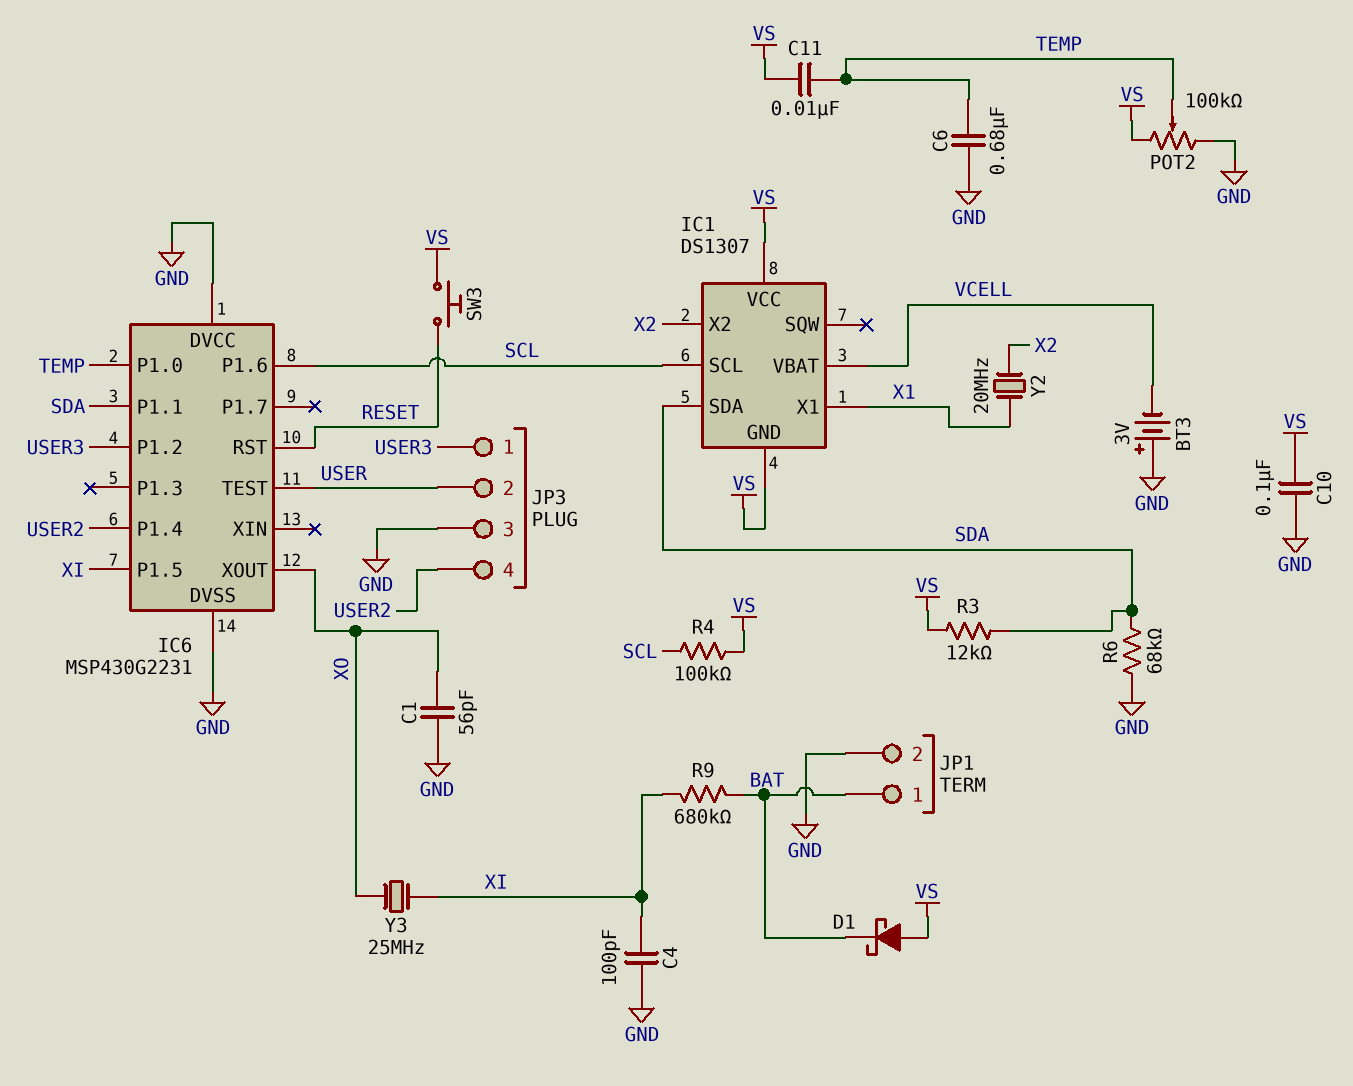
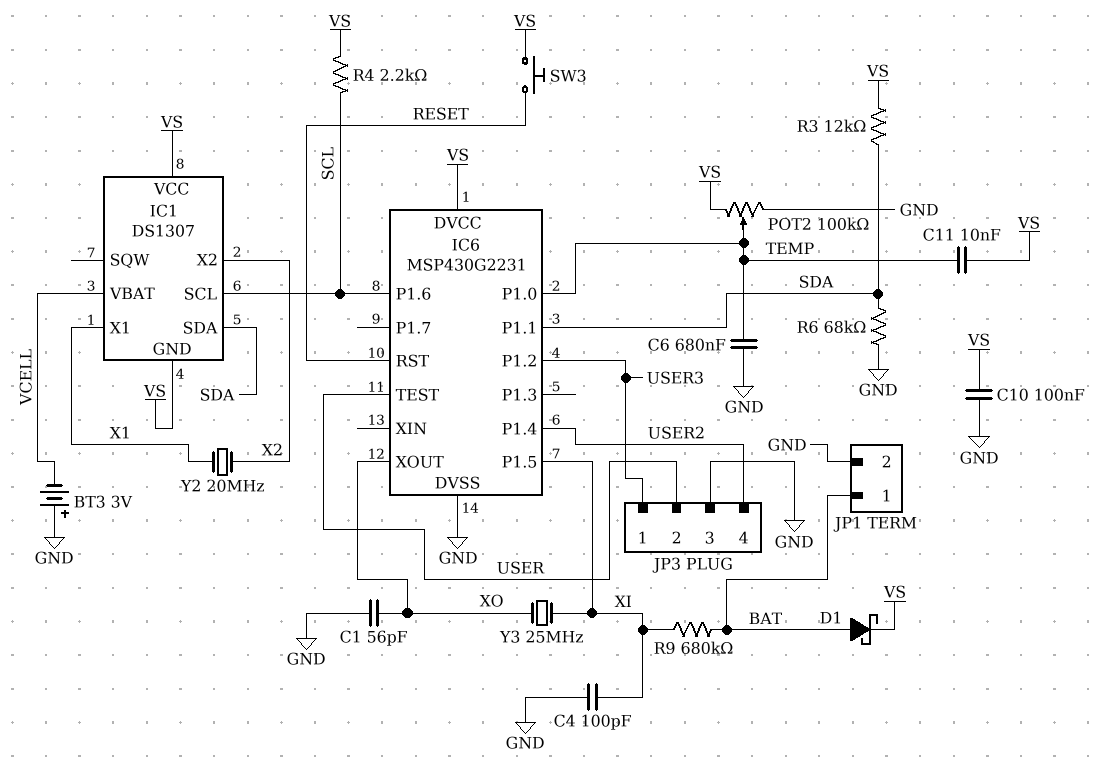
D1: schottky (A VS, K BAT) -> schottky (A BAT, K VS)
IC6 pin DVCC: GND -> VS
R4: 100k (SCL, VS) -> 2.2k (SCL, VS)

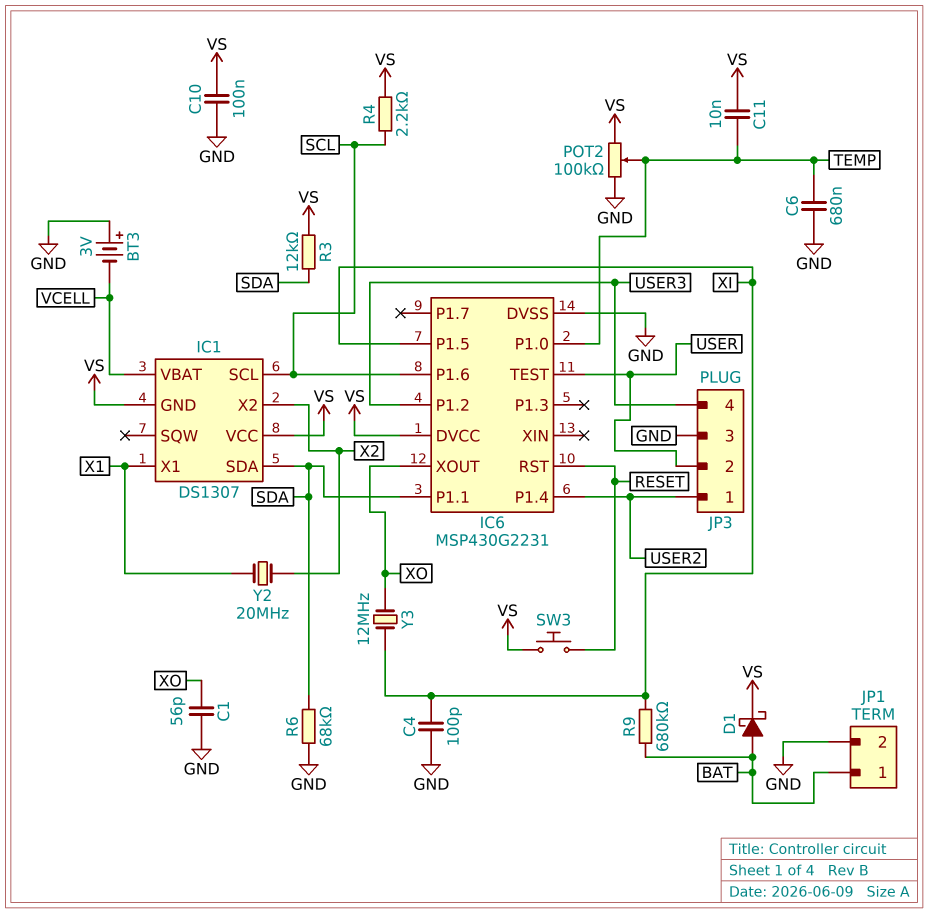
JP3 pin 1: USER3 -> USER2
JP3 pin 4: USER2 -> USER3
Y3: 25MHz (XI, XO) -> 12MHz (XI, XO)

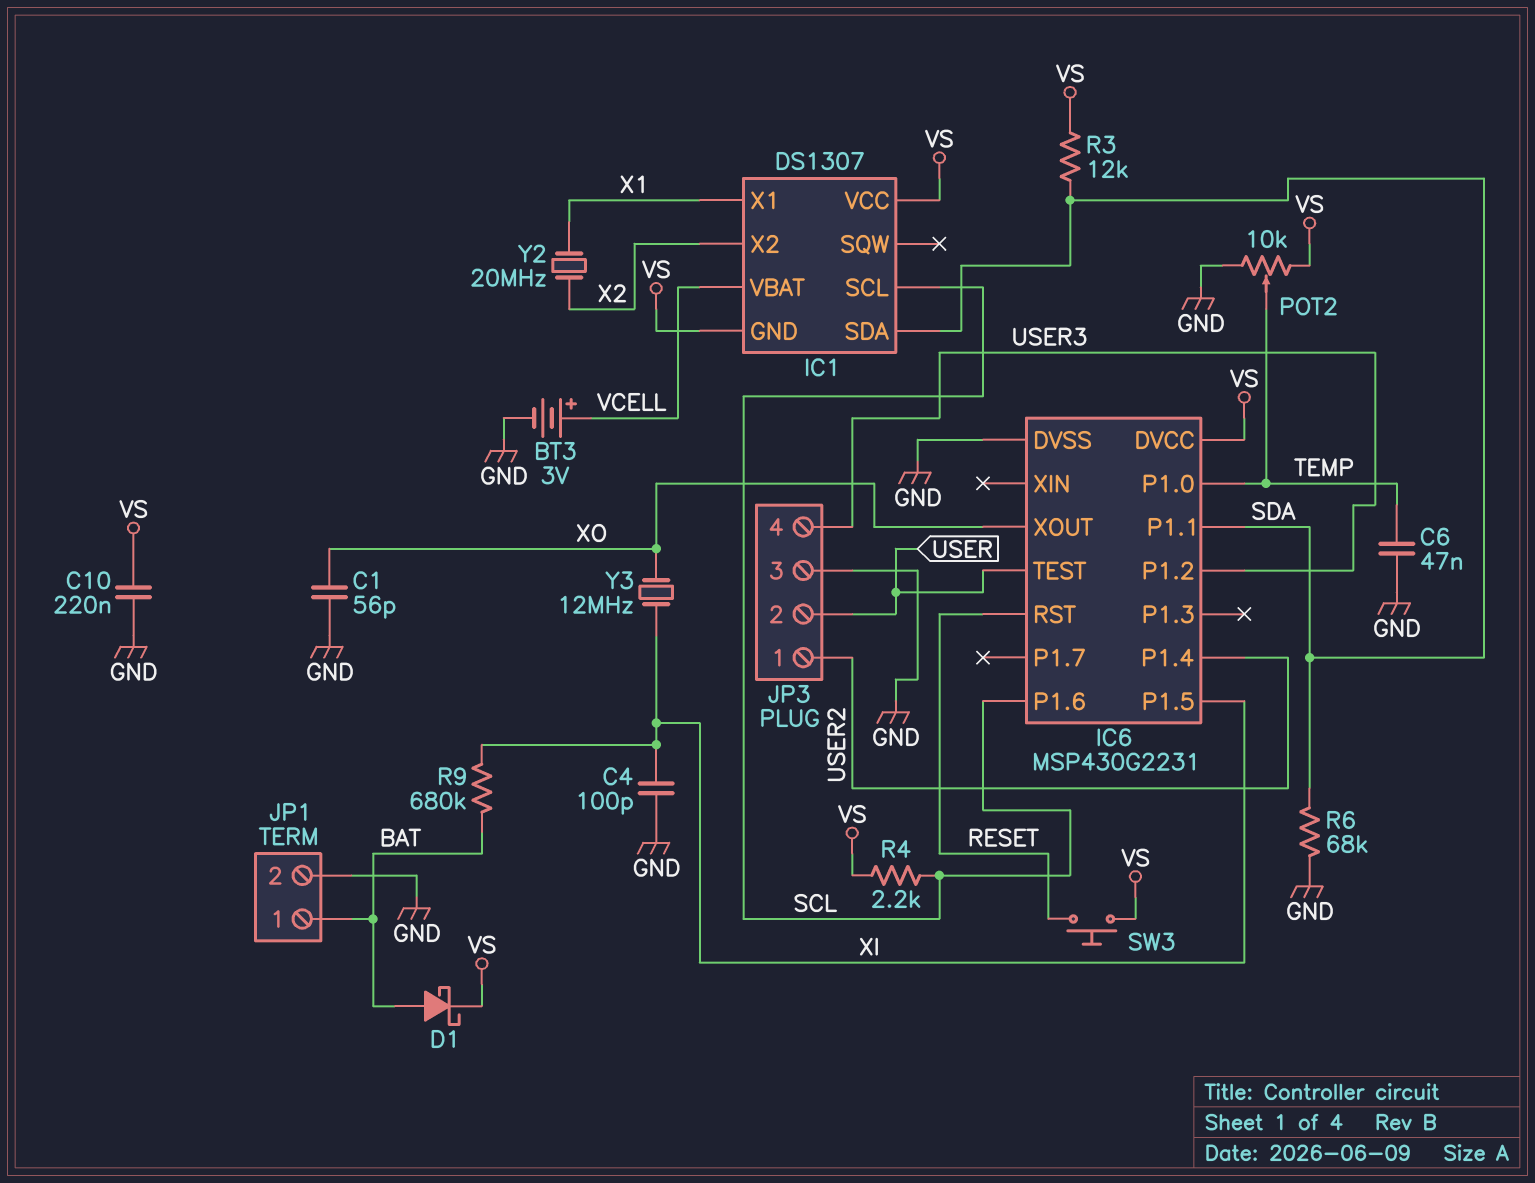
BT3: 3V (plus GND, minus VCELL) -> 3V (plus VCELL, minus GND)
C6: 680nF (GND, TEMP) -> 47nF (GND, TEMP)
C10: 100nF (GND, VS) -> 220nF (GND, VS)
C11: 10nF (TEMP, VS) -> none
POT2: 100k (GND, VS, wiper TEMP) -> 10k (GND, VS, wiper TEMP)

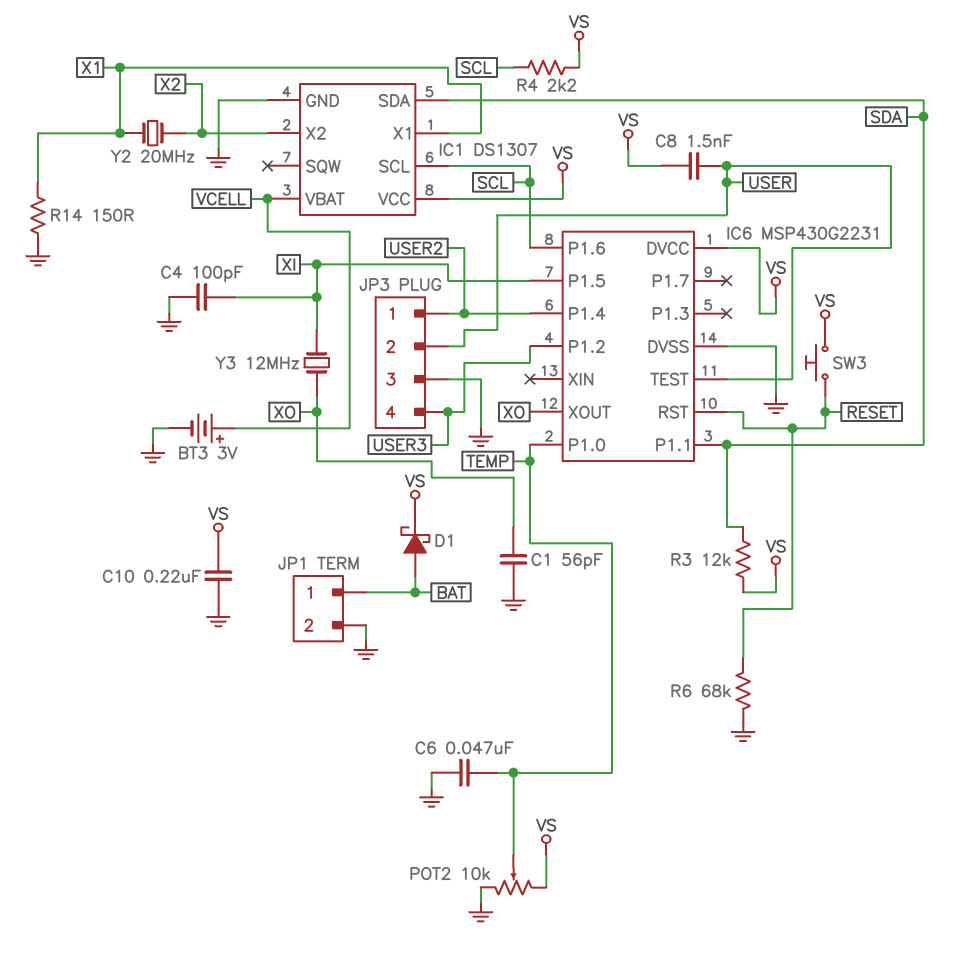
C8: none -> 1.5nF (USER, VS)
IC1 pin GND: VS -> GND
R6: 68k (GND, SDA) -> 68k (GND, RESET)
R9: 680k (BAT, XI) -> none
R14: none -> 150 (GND, X1)

